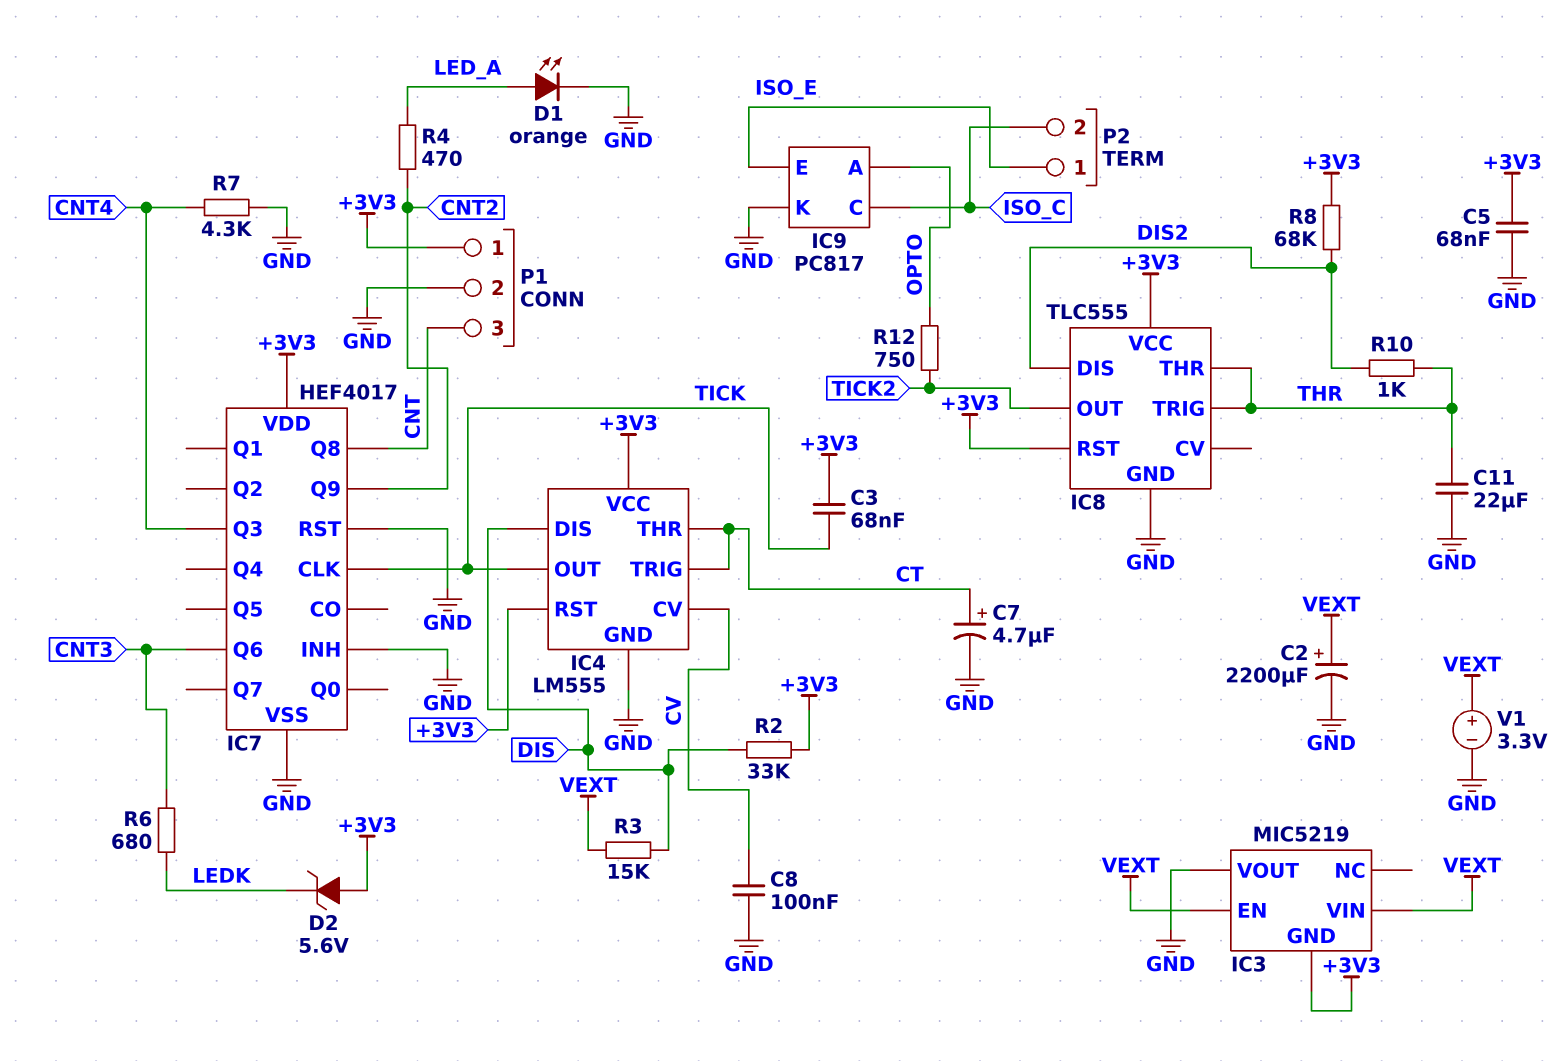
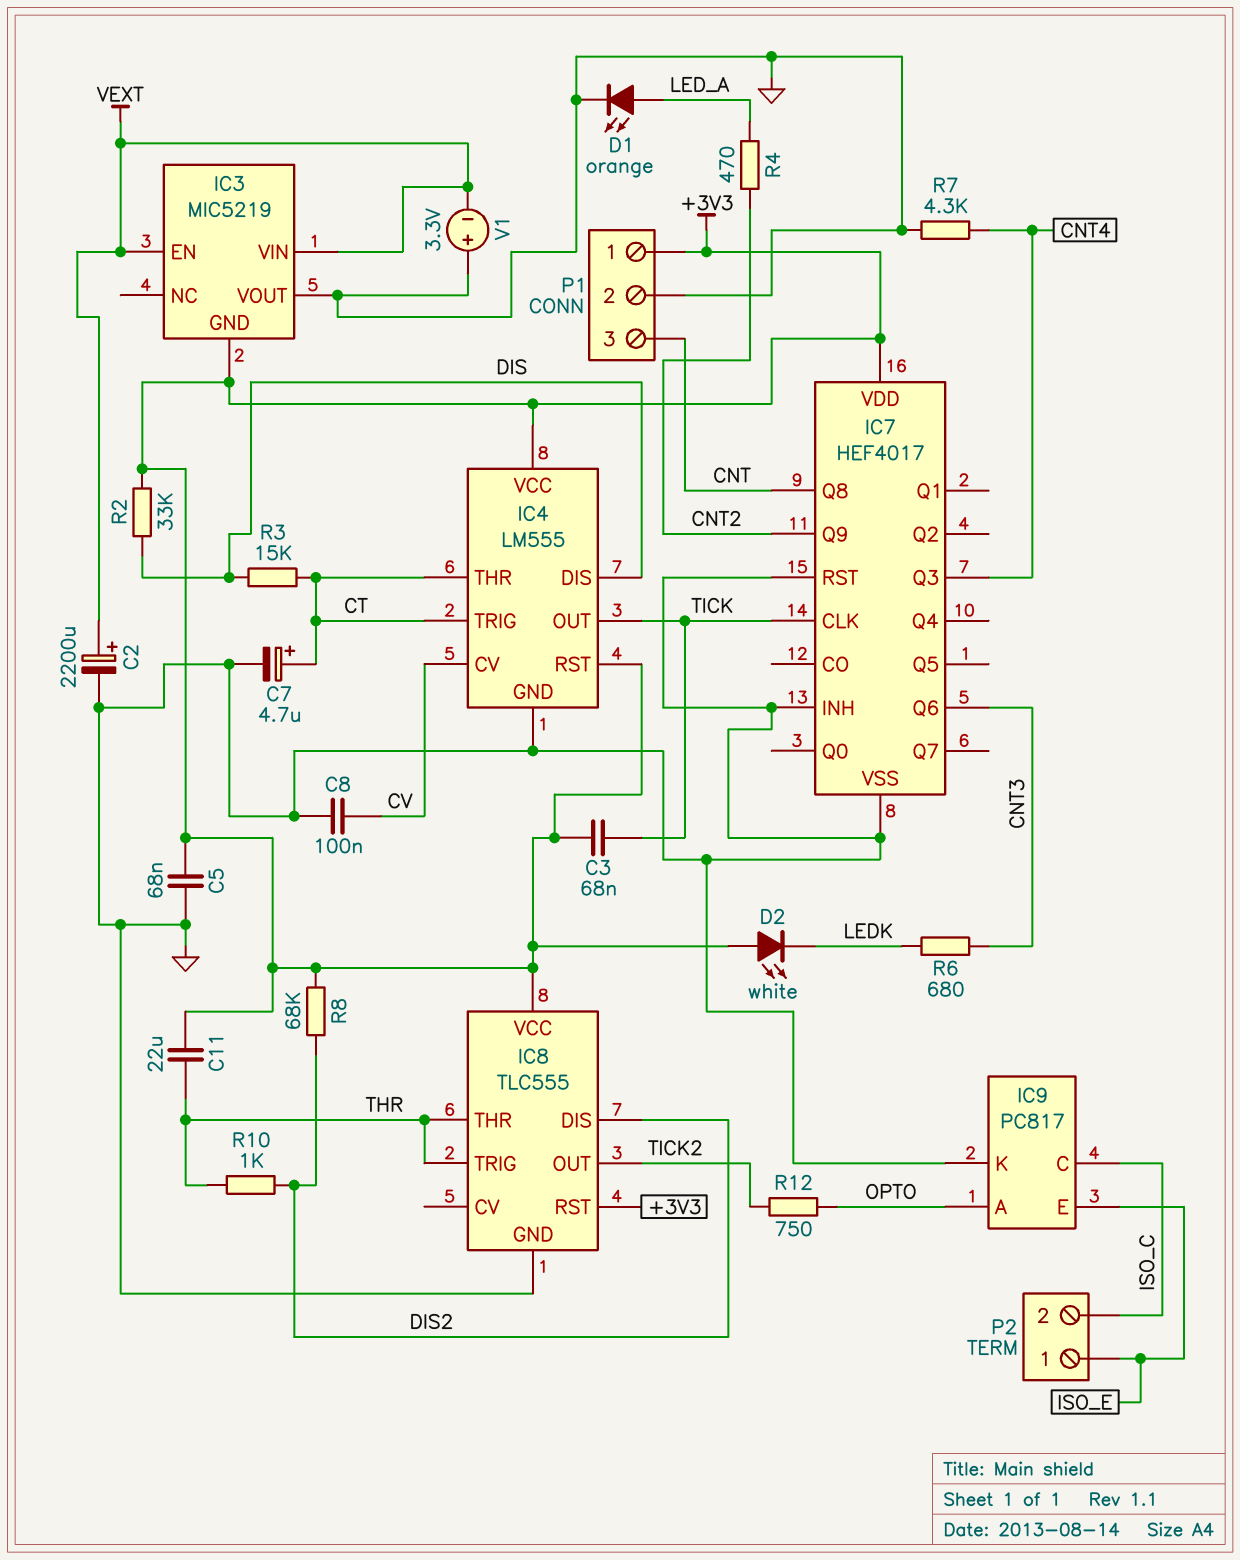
C11: 22uF (GND, THR) -> 22uF (+3V3, THR)
D2: zener 5.6V (A +3V3, K LEDK) -> LED white (A +3V3, K LEDK)
R3: 15k (DIS, VEXT) -> 15k (CT, DIS)
V1: 3.3V (plus VEXT, minus GND) -> 3.3V (plus GND, minus VEXT)

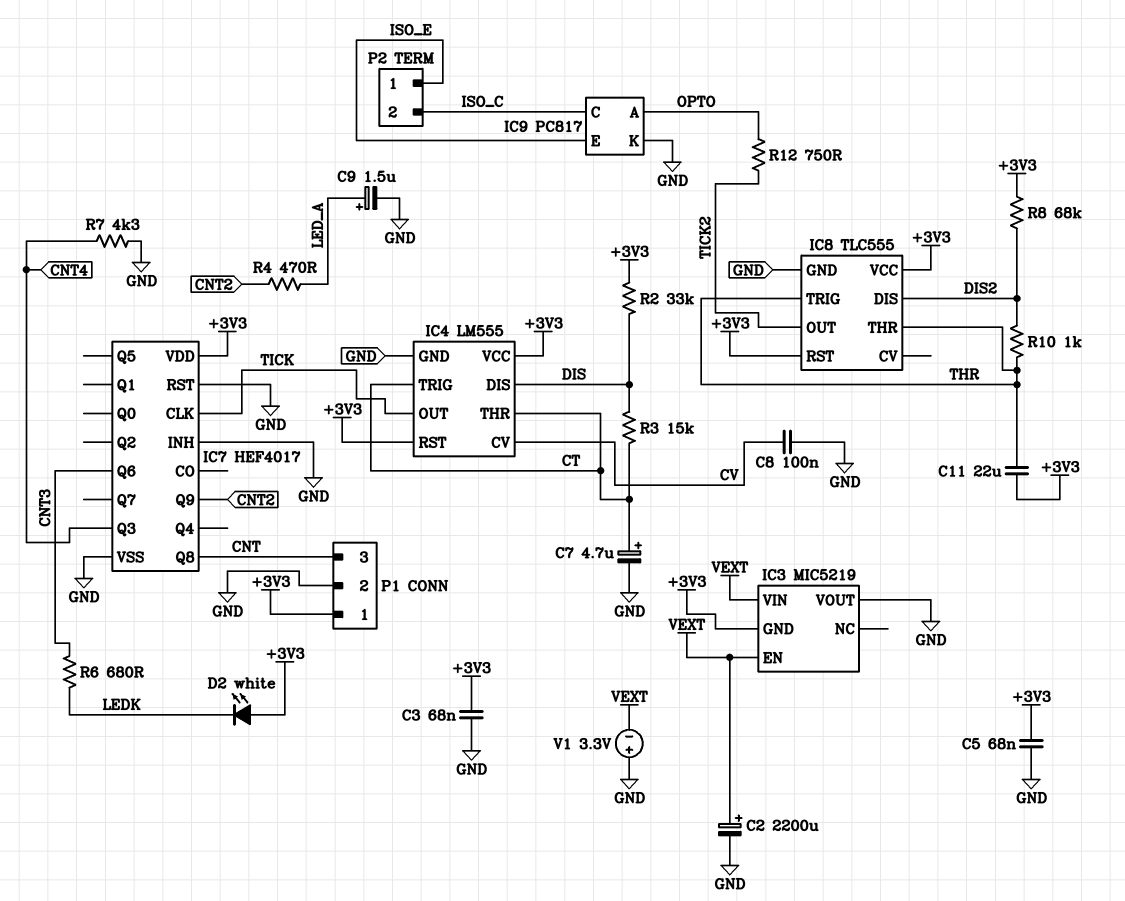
C3: 68nF (+3V3, TICK) -> 68nF (+3V3, GND)
C9: none -> 1.5uF (plus LED_A, minus GND)
D1: LED orange (A LED_A, K GND) -> none

